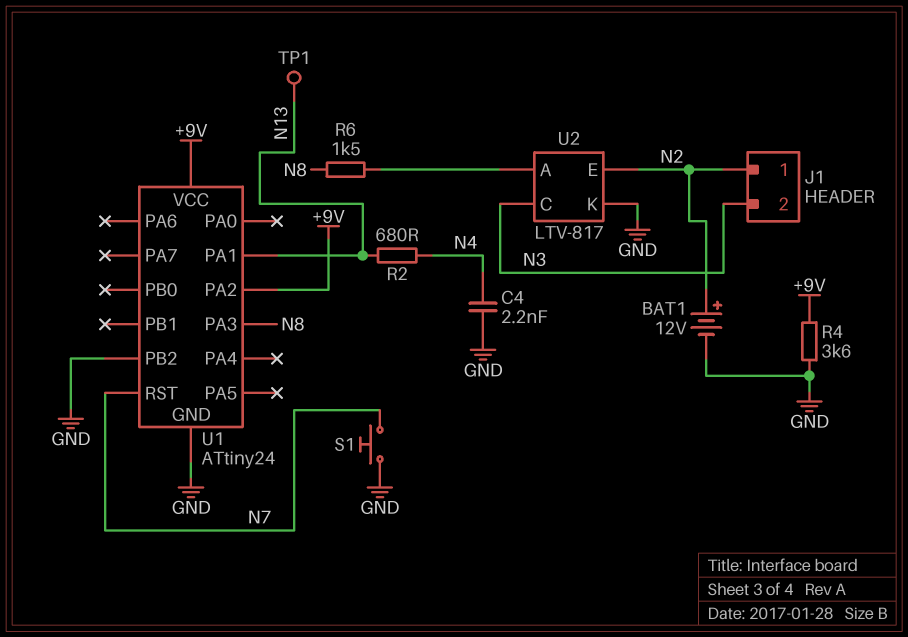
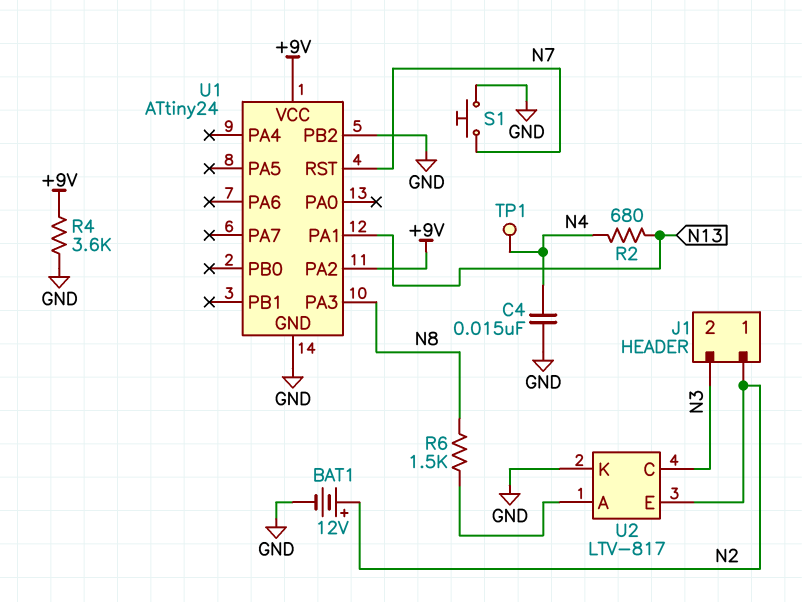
C4: 2.2nF (GND, N4) -> 15nF (GND, N4)
TP1: test point (N13) -> test point (N4)

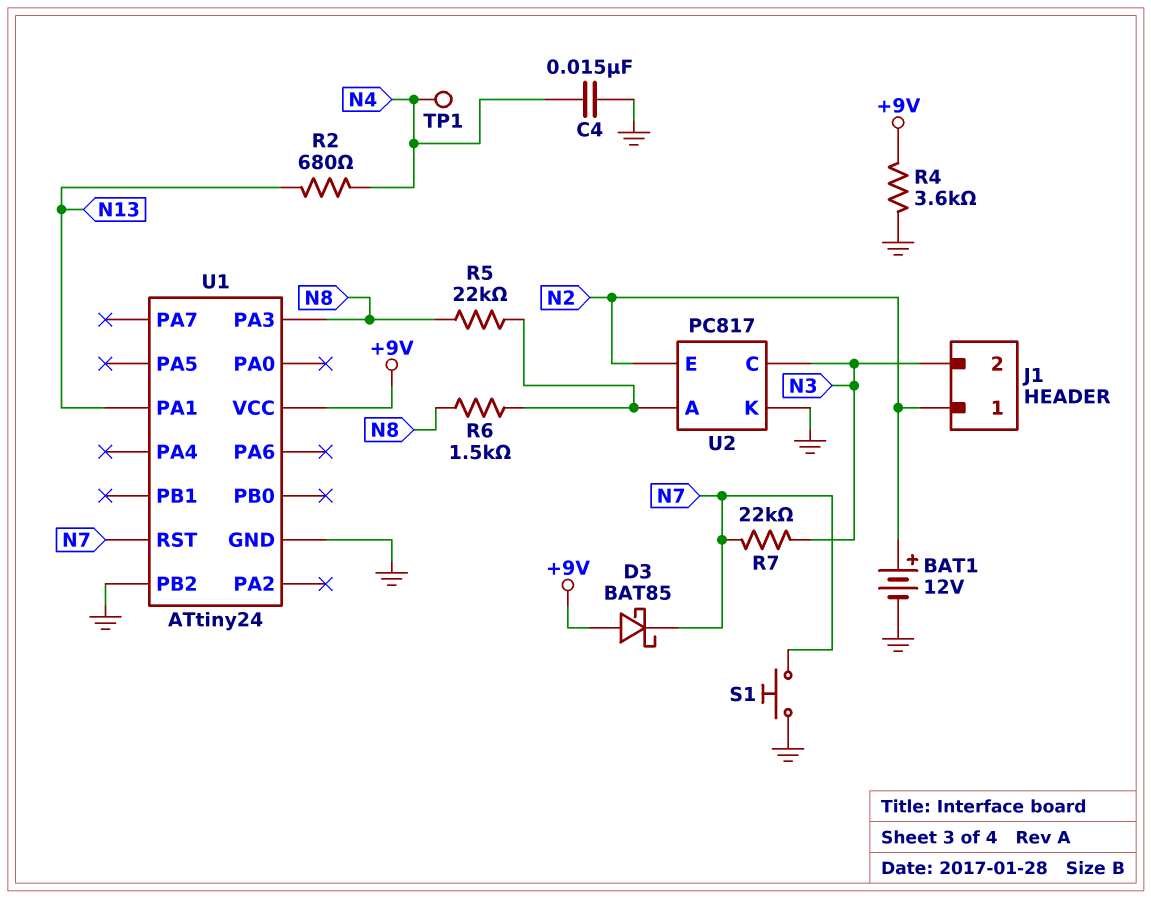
D3: none -> schottky BAT85 (A +9V, K N7)
R5: none -> 22k (N8, U2/A)
R7: none -> 22k (N3, N7)
U1 pin PA2: +9V -> none
U2: LTV-817 -> PC817

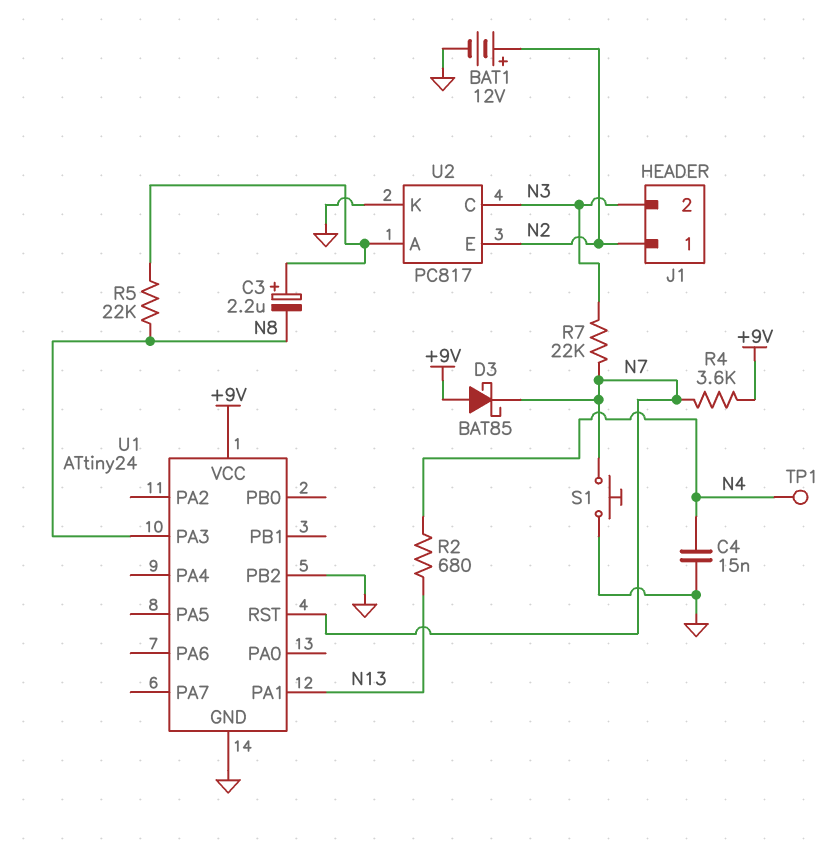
C3: none -> 2.2uF (plus U2/A, minus N8)
R4: 3.6k (+9V, GND) -> 3.6k (+9V, N7)
R6: 1.5k (N8, U2/A) -> none

